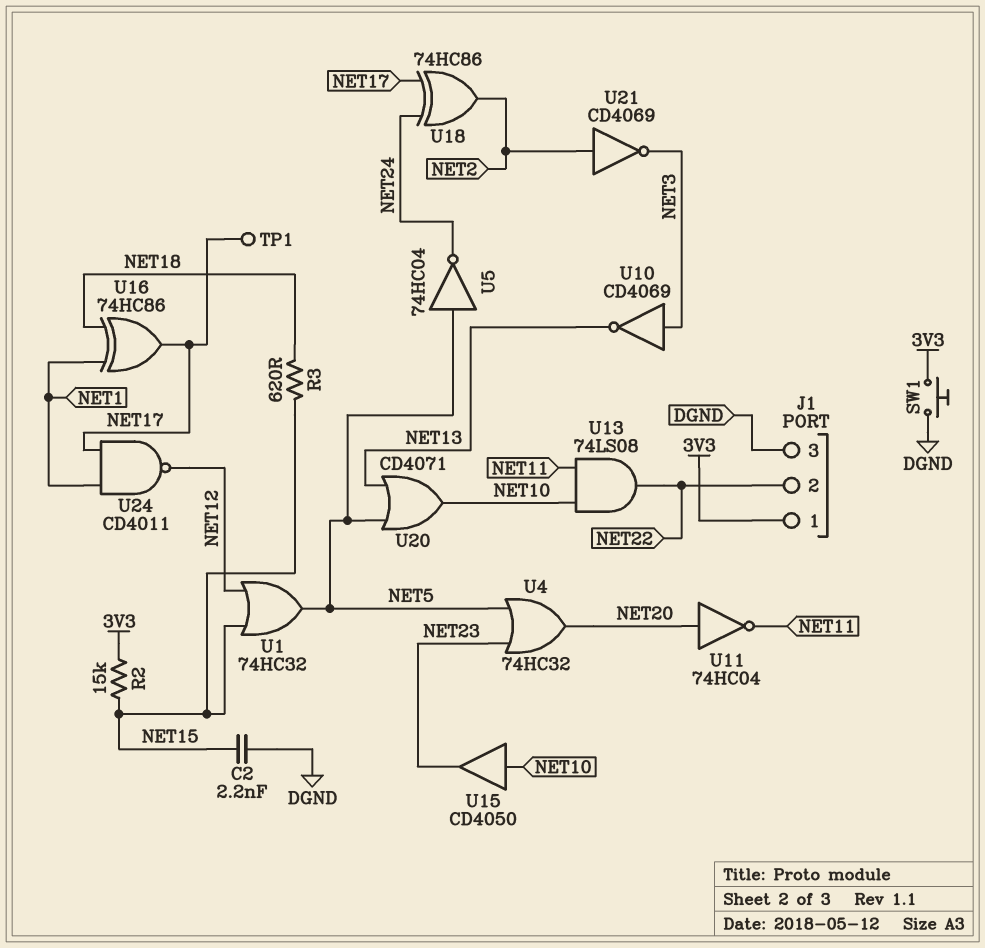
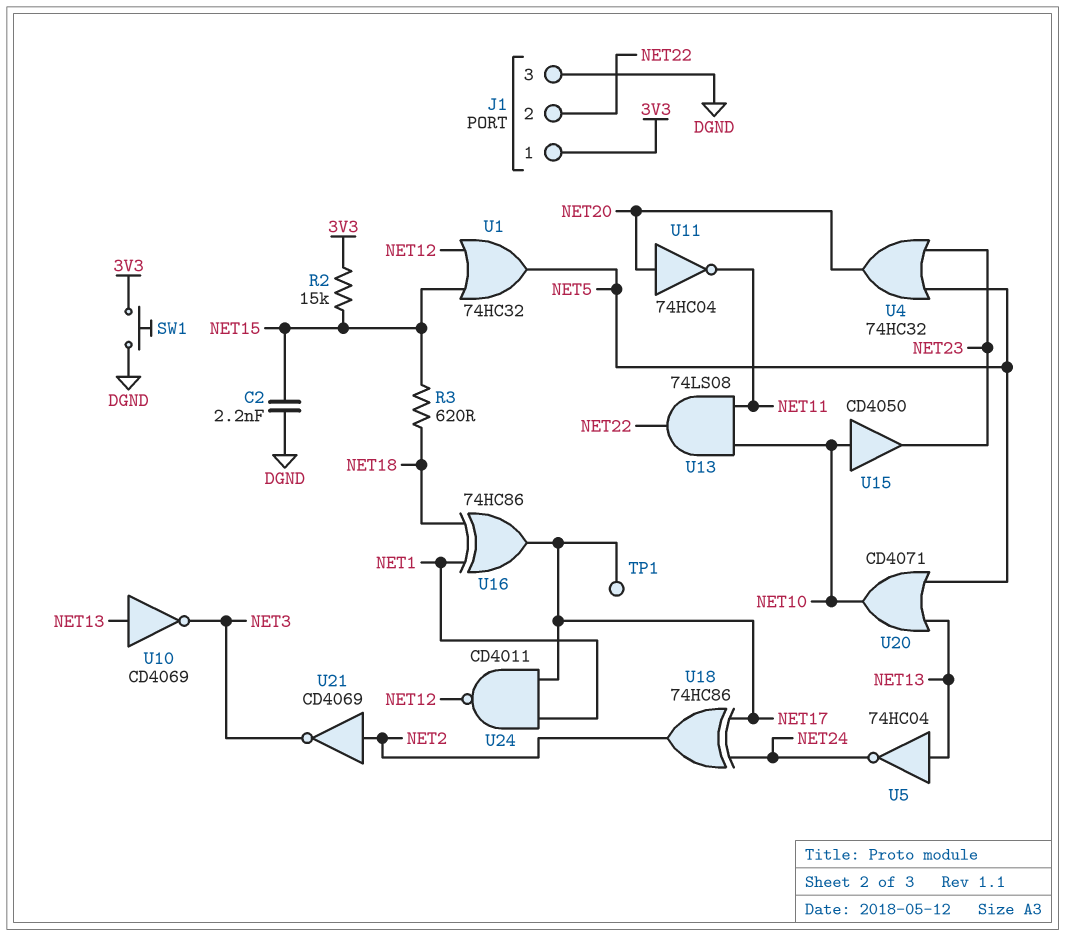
U5: NOT 74HC04 (in NET5, out NET24) -> NOT 74HC04 (in NET13, out NET24)
U10: NOT CD4069 (in NET3, out NET13) -> NOT CD4069 (in NET13, out NET3)

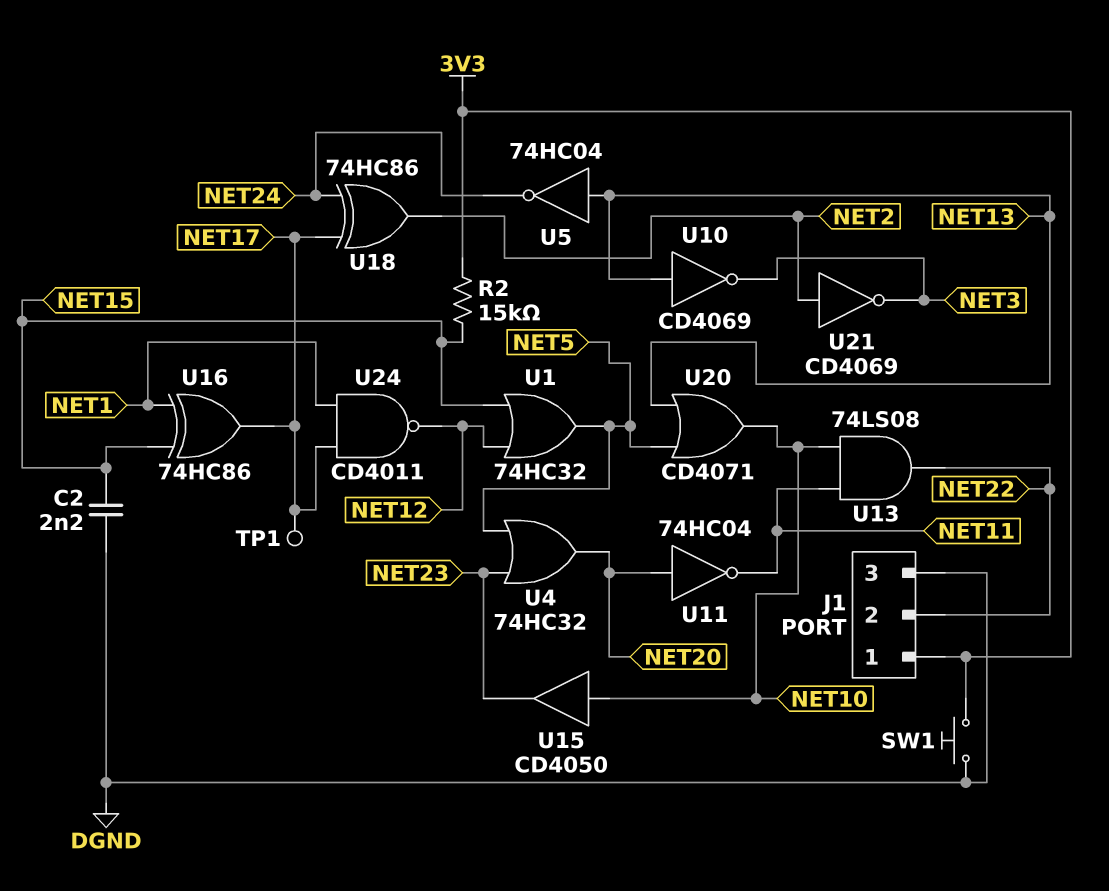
R3: 620 (NET15, NET18) -> none
U16: XOR 74HC86 (in NET1, in NET18, out NET17) -> XOR 74HC86 (in NET1, in NET15, out NET17)

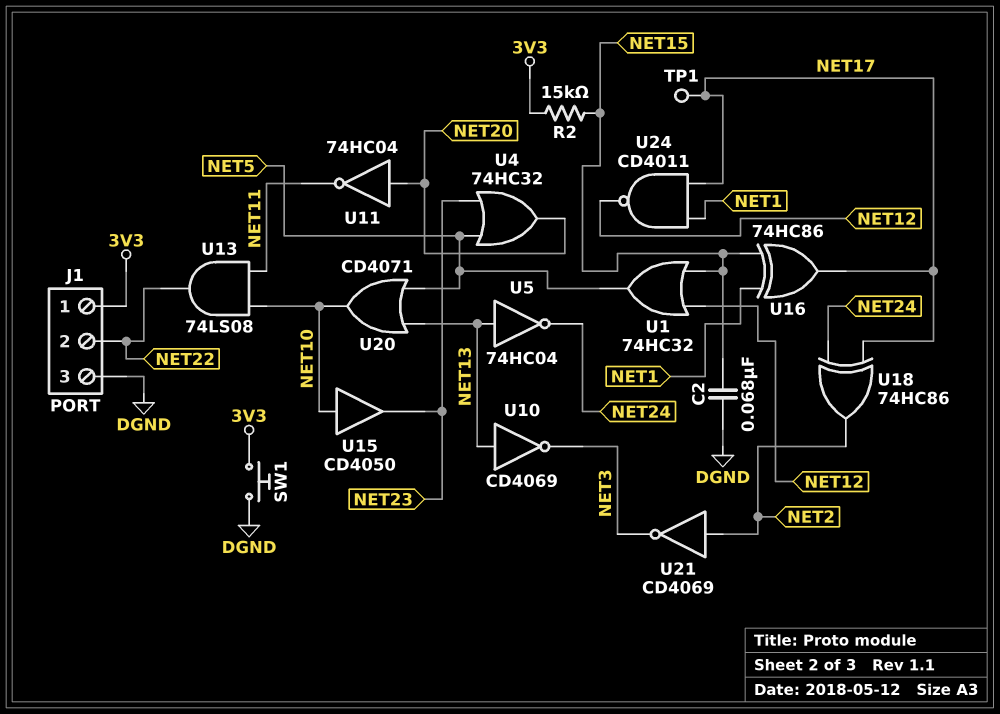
C2: 2.2nF (DGND, NET15) -> 68nF (DGND, NET15)

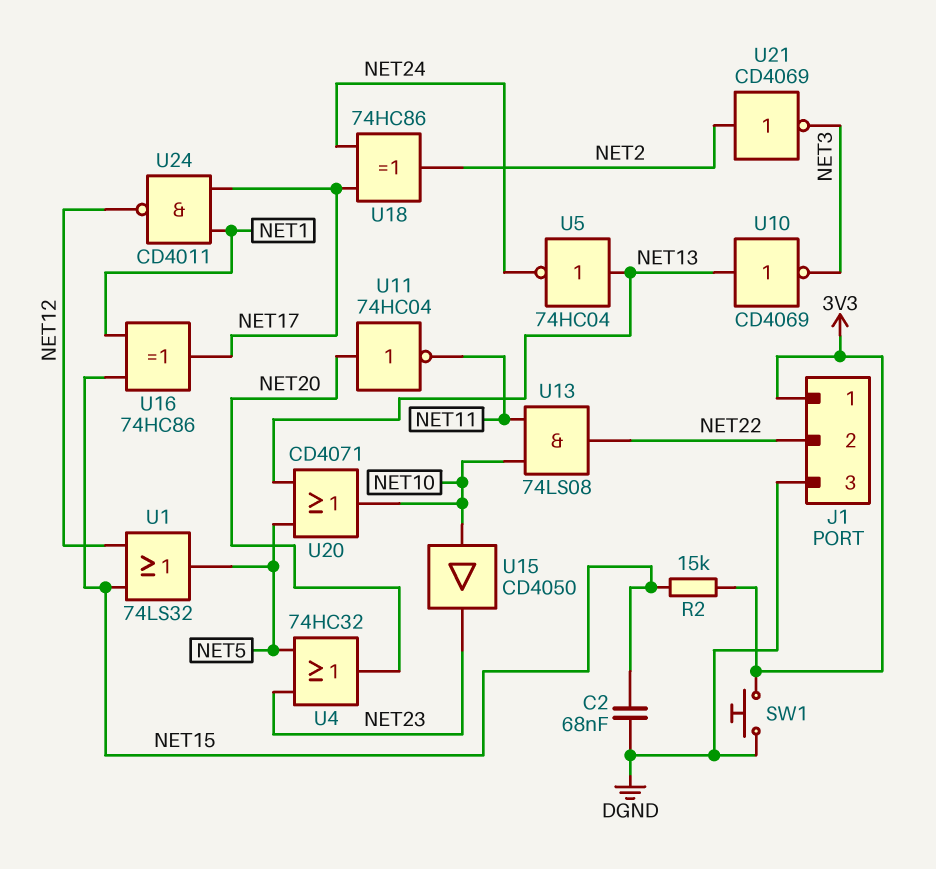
TP1: test point (NET17) -> none
U1: OR 74HC32 (in NET12, in NET15, out NET5) -> OR 74LS32 (in NET12, in NET15, out NET5)

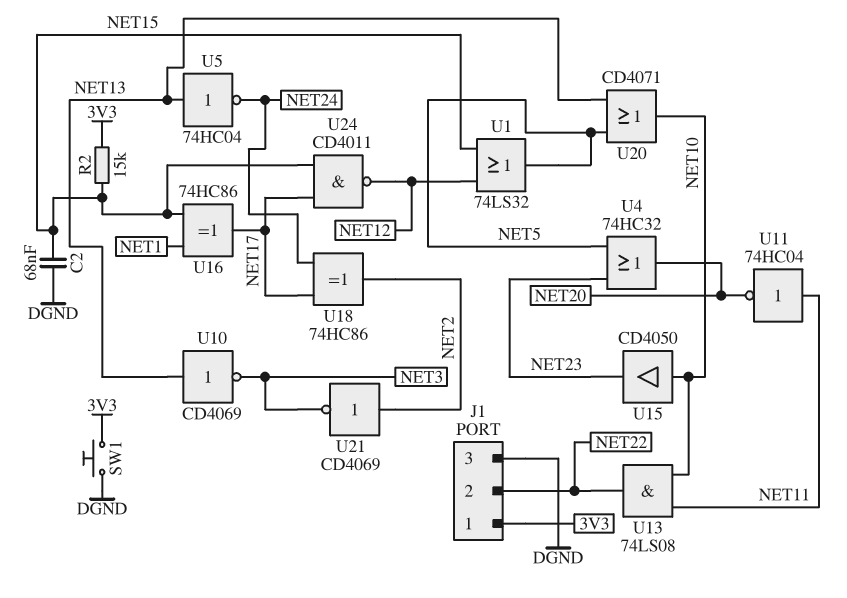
U11: NOT 74HC04 (in NET20, out NET11) -> NOT 74HC04 (in NET11, out NET20)
U24: NAND CD4011 (in NET1, in NET17, out NET12) -> NAND CD4011 (in NET15, in NET17, out NET12)

